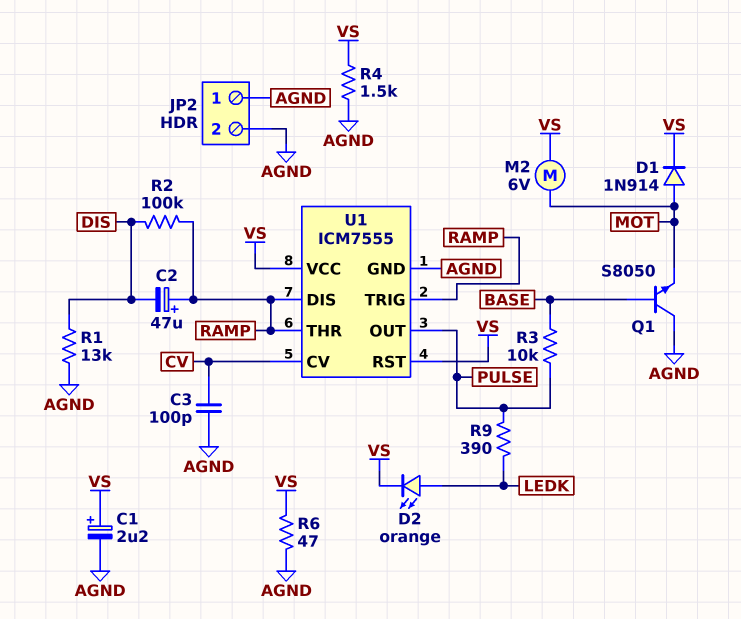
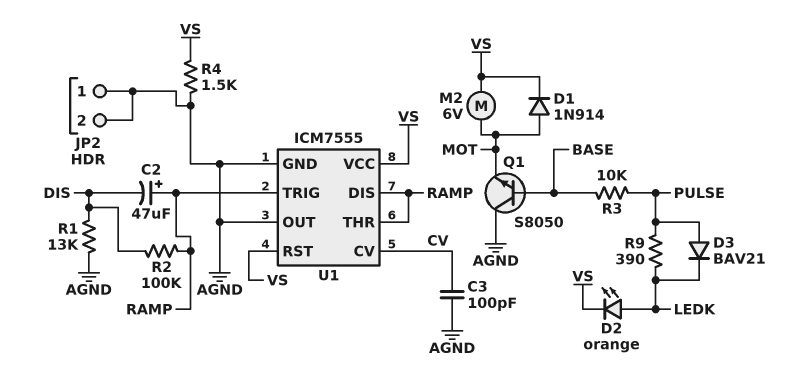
C1: 2.2uF (plus VS, minus AGND) -> none
D3: none -> diode BAV21 (A PULSE, K LEDK)
R6: 47 (AGND, VS) -> none
U1 pin OUT: PULSE -> AGND

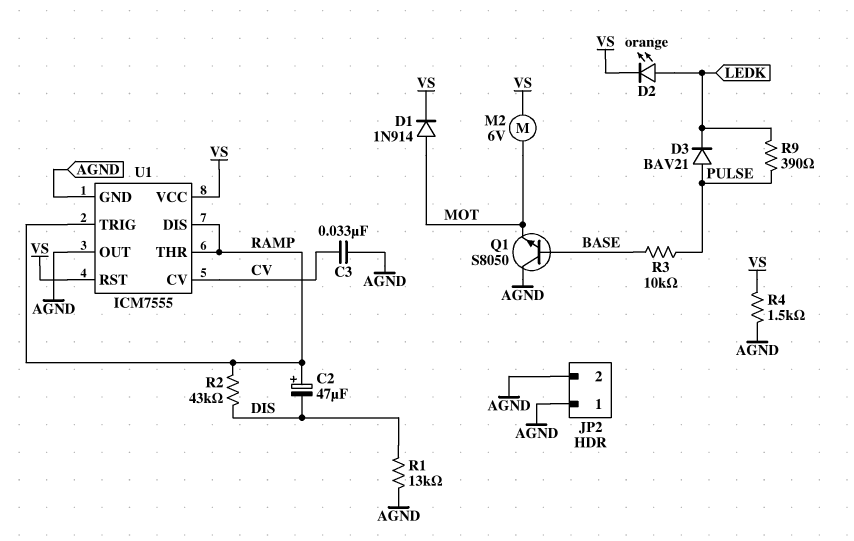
C3: 100pF (AGND, CV) -> 33nF (AGND, CV)
R2: 100k (DIS, RAMP) -> 43k (DIS, RAMP)

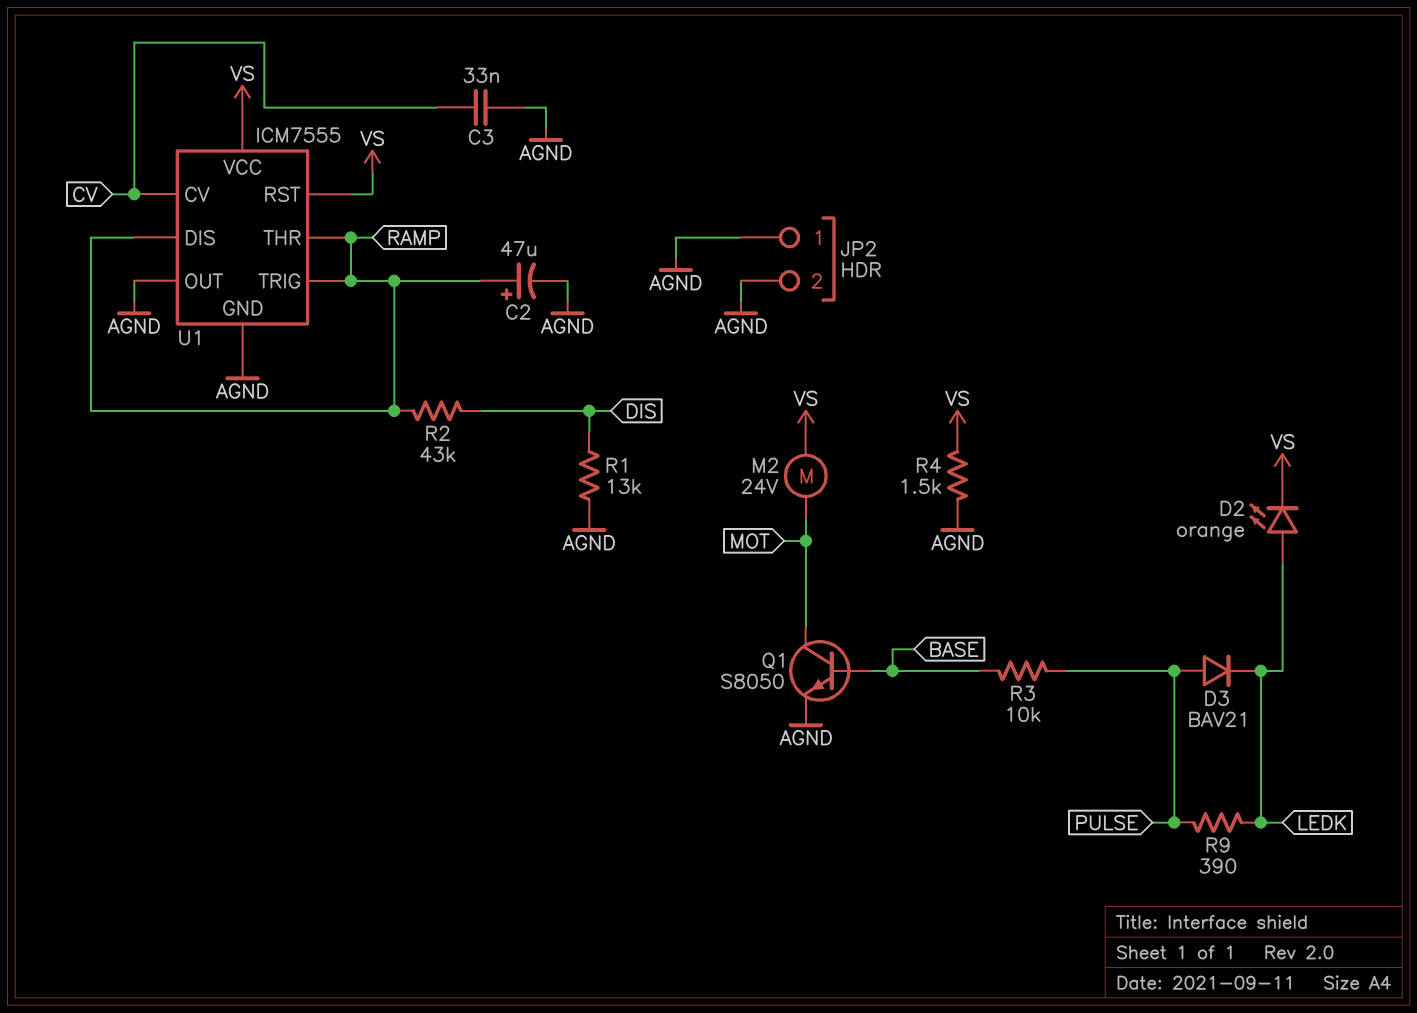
C2: 47uF (plus RAMP, minus DIS) -> 47uF (plus RAMP, minus AGND)
D1: diode 1N914 (A MOT, K VS) -> none
M2: motor 6V (MOT, VS) -> motor 24V (MOT, VS)
Q1: NPN S8050 (B BASE, C AGND, E MOT) -> NPN S8050 (B BASE, C MOT, E AGND)

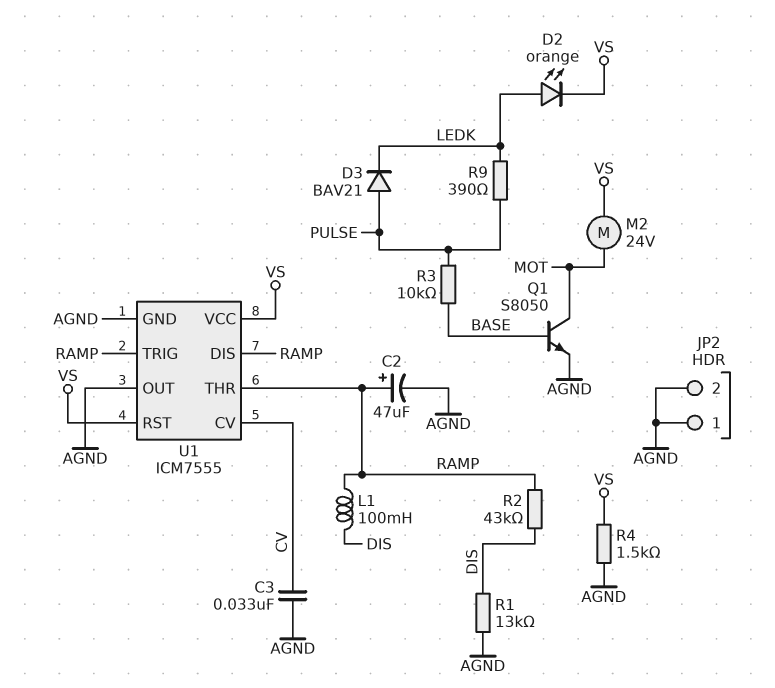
L1: none -> 100mH (DIS, RAMP)

